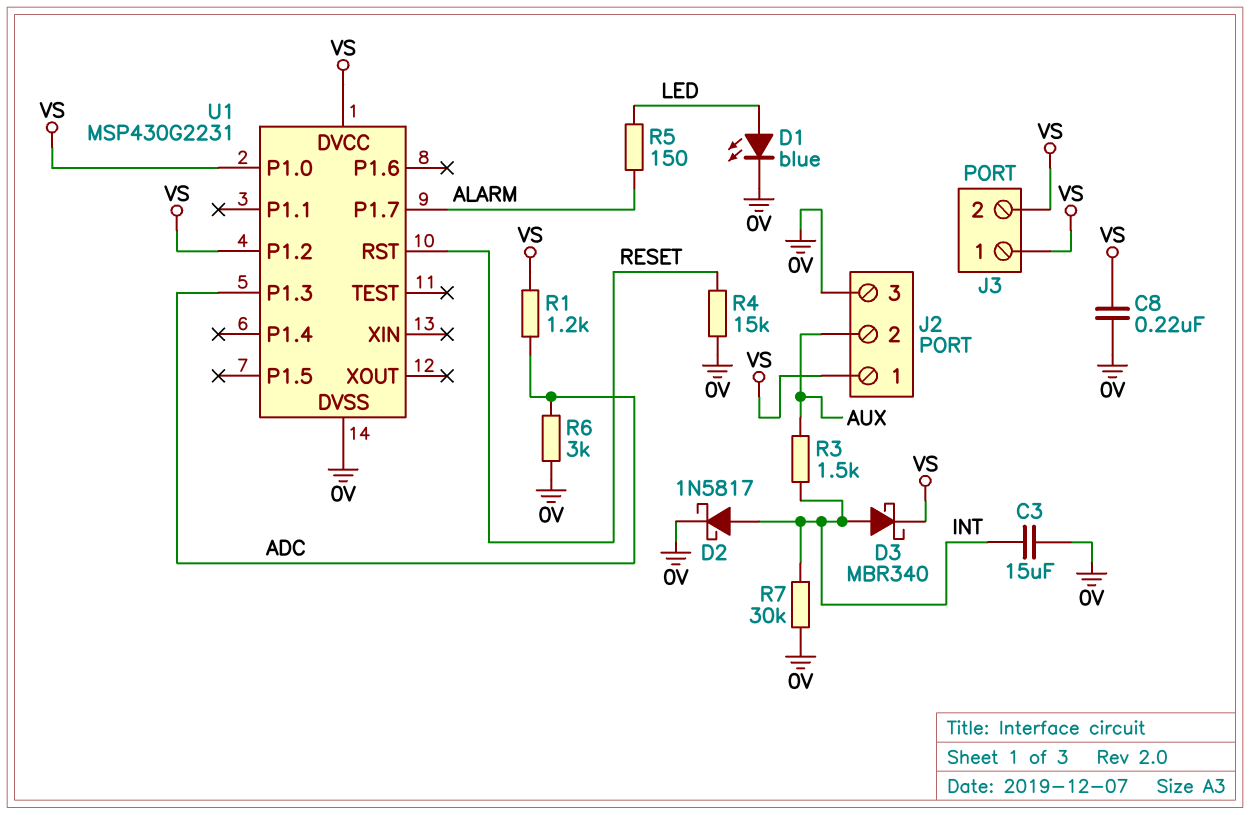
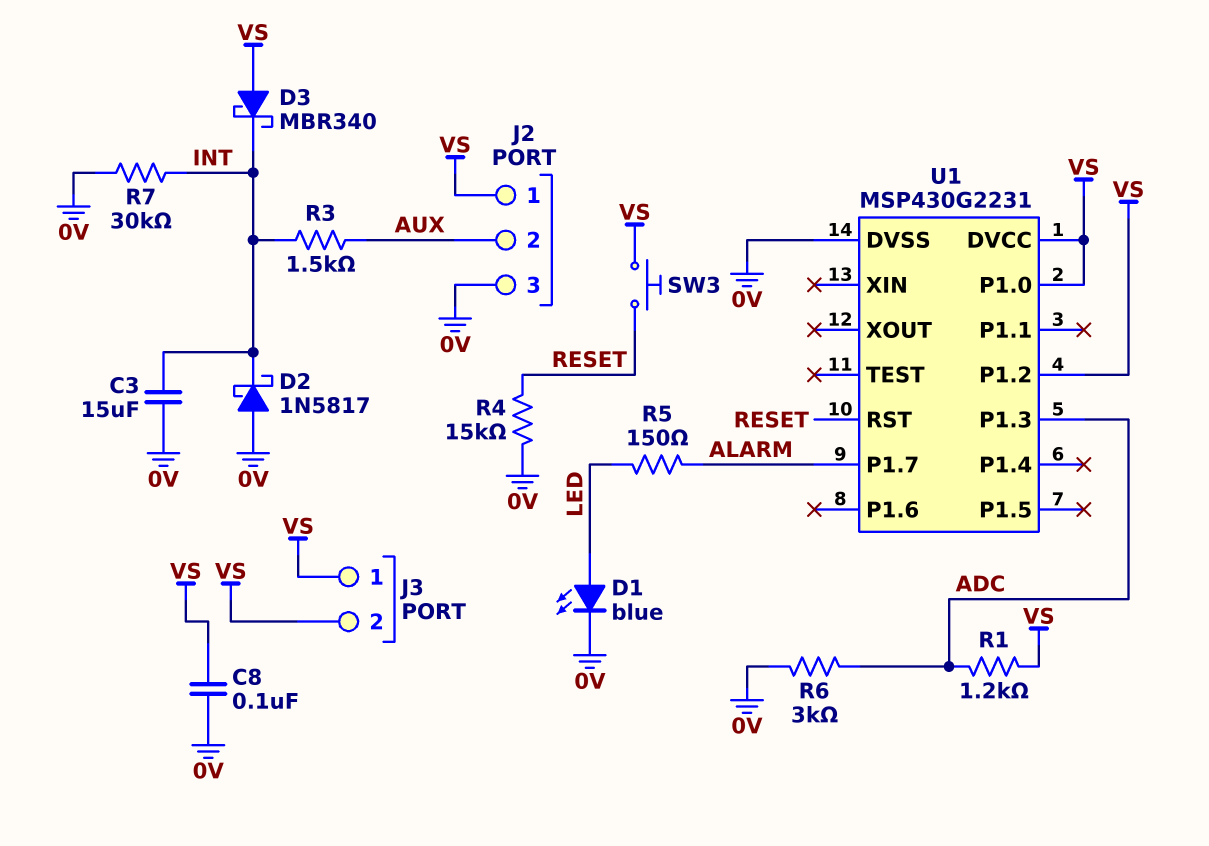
C8: 220nF (0V, VS) -> 100nF (0V, VS)
D2: schottky 1N5817 (A INT, K 0V) -> schottky 1N5817 (A 0V, K INT)
D3: schottky MBR340 (A INT, K VS) -> schottky MBR340 (A VS, K INT)
SW3: none -> button (RESET, VS)

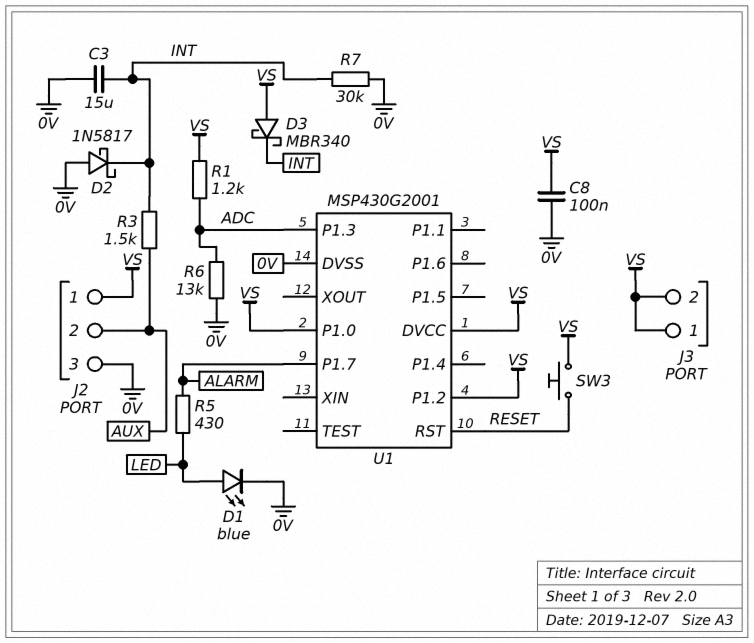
R4: 15k (0V, RESET) -> none
R5: 150 (ALARM, LED) -> 430 (ALARM, LED)
R6: 3k (0V, ADC) -> 13k (0V, ADC)
U1: MSP430G2231 -> MSP430G2001

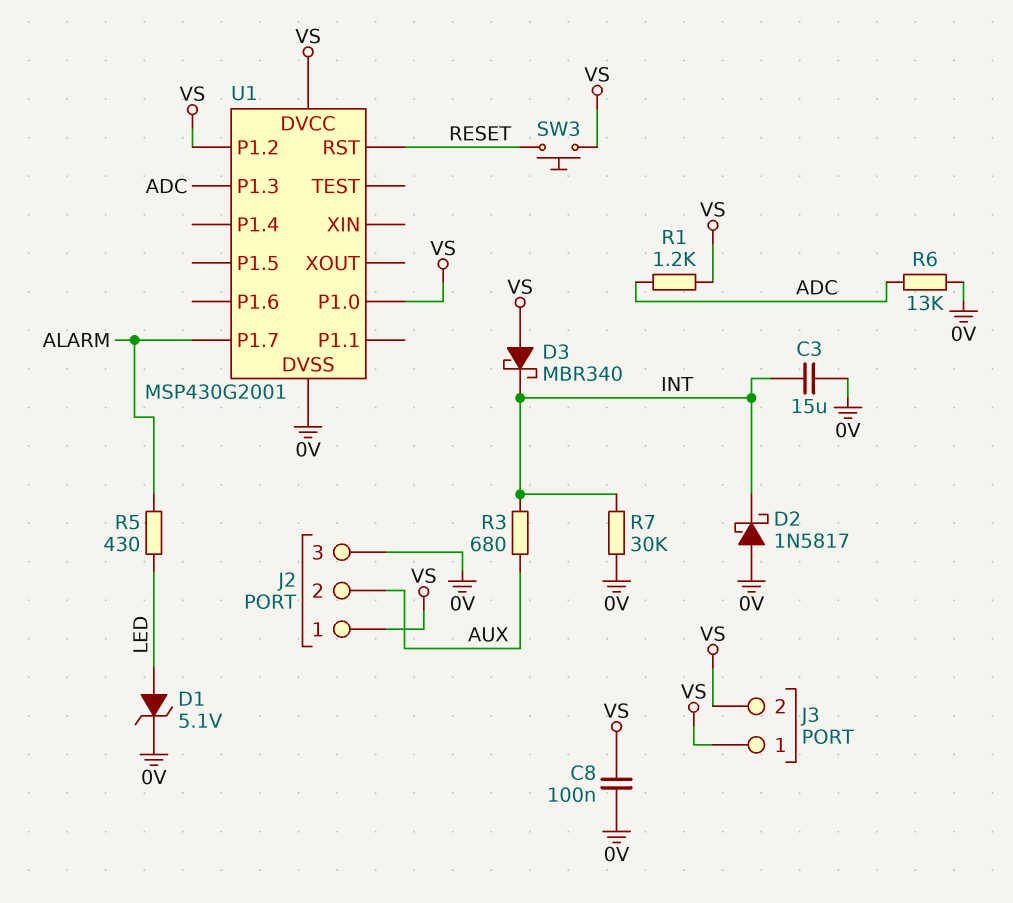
D1: LED blue (A LED, K 0V) -> zener 5.1V (A LED, K 0V)
R3: 1.5k (AUX, INT) -> 680 (AUX, INT)

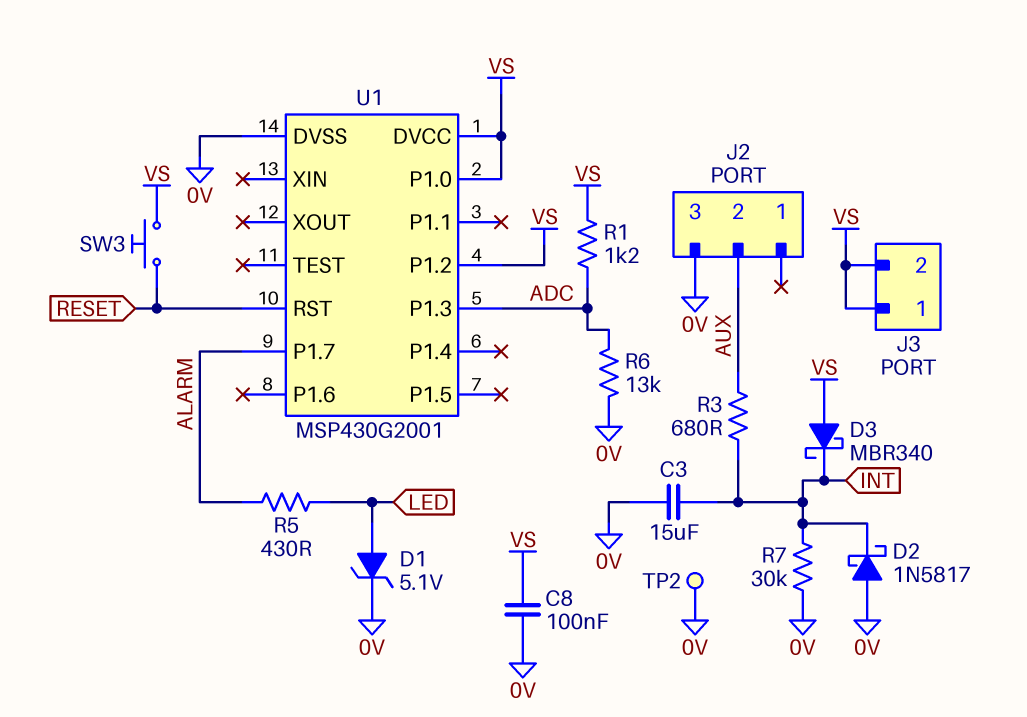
J2 pin 1: VS -> none
TP2: none -> test point (0V)

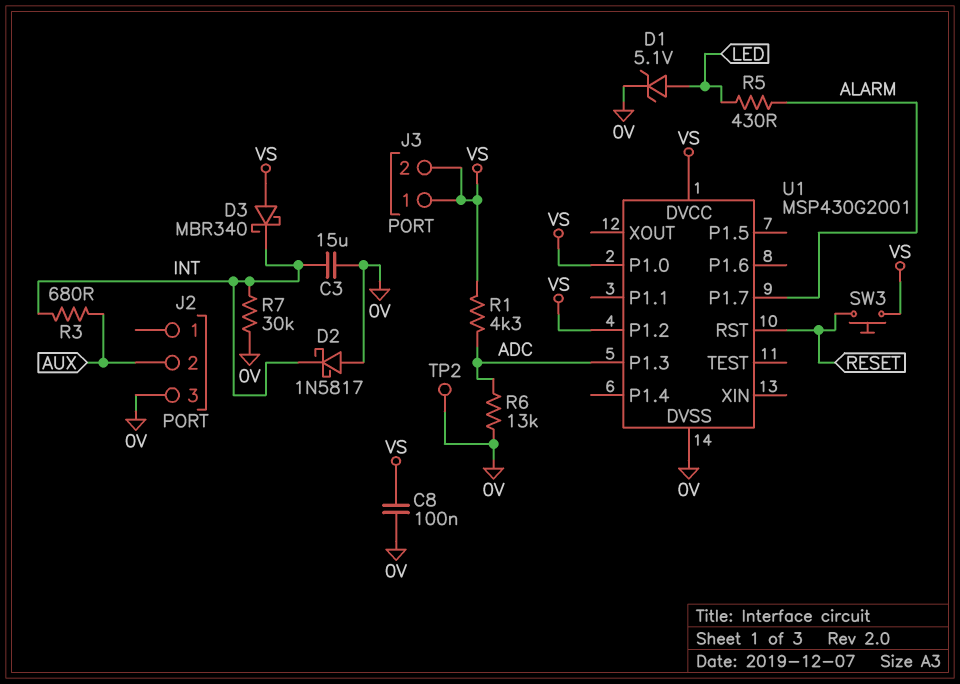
R1: 1.2k (ADC, VS) -> 4.3k (ADC, VS)

